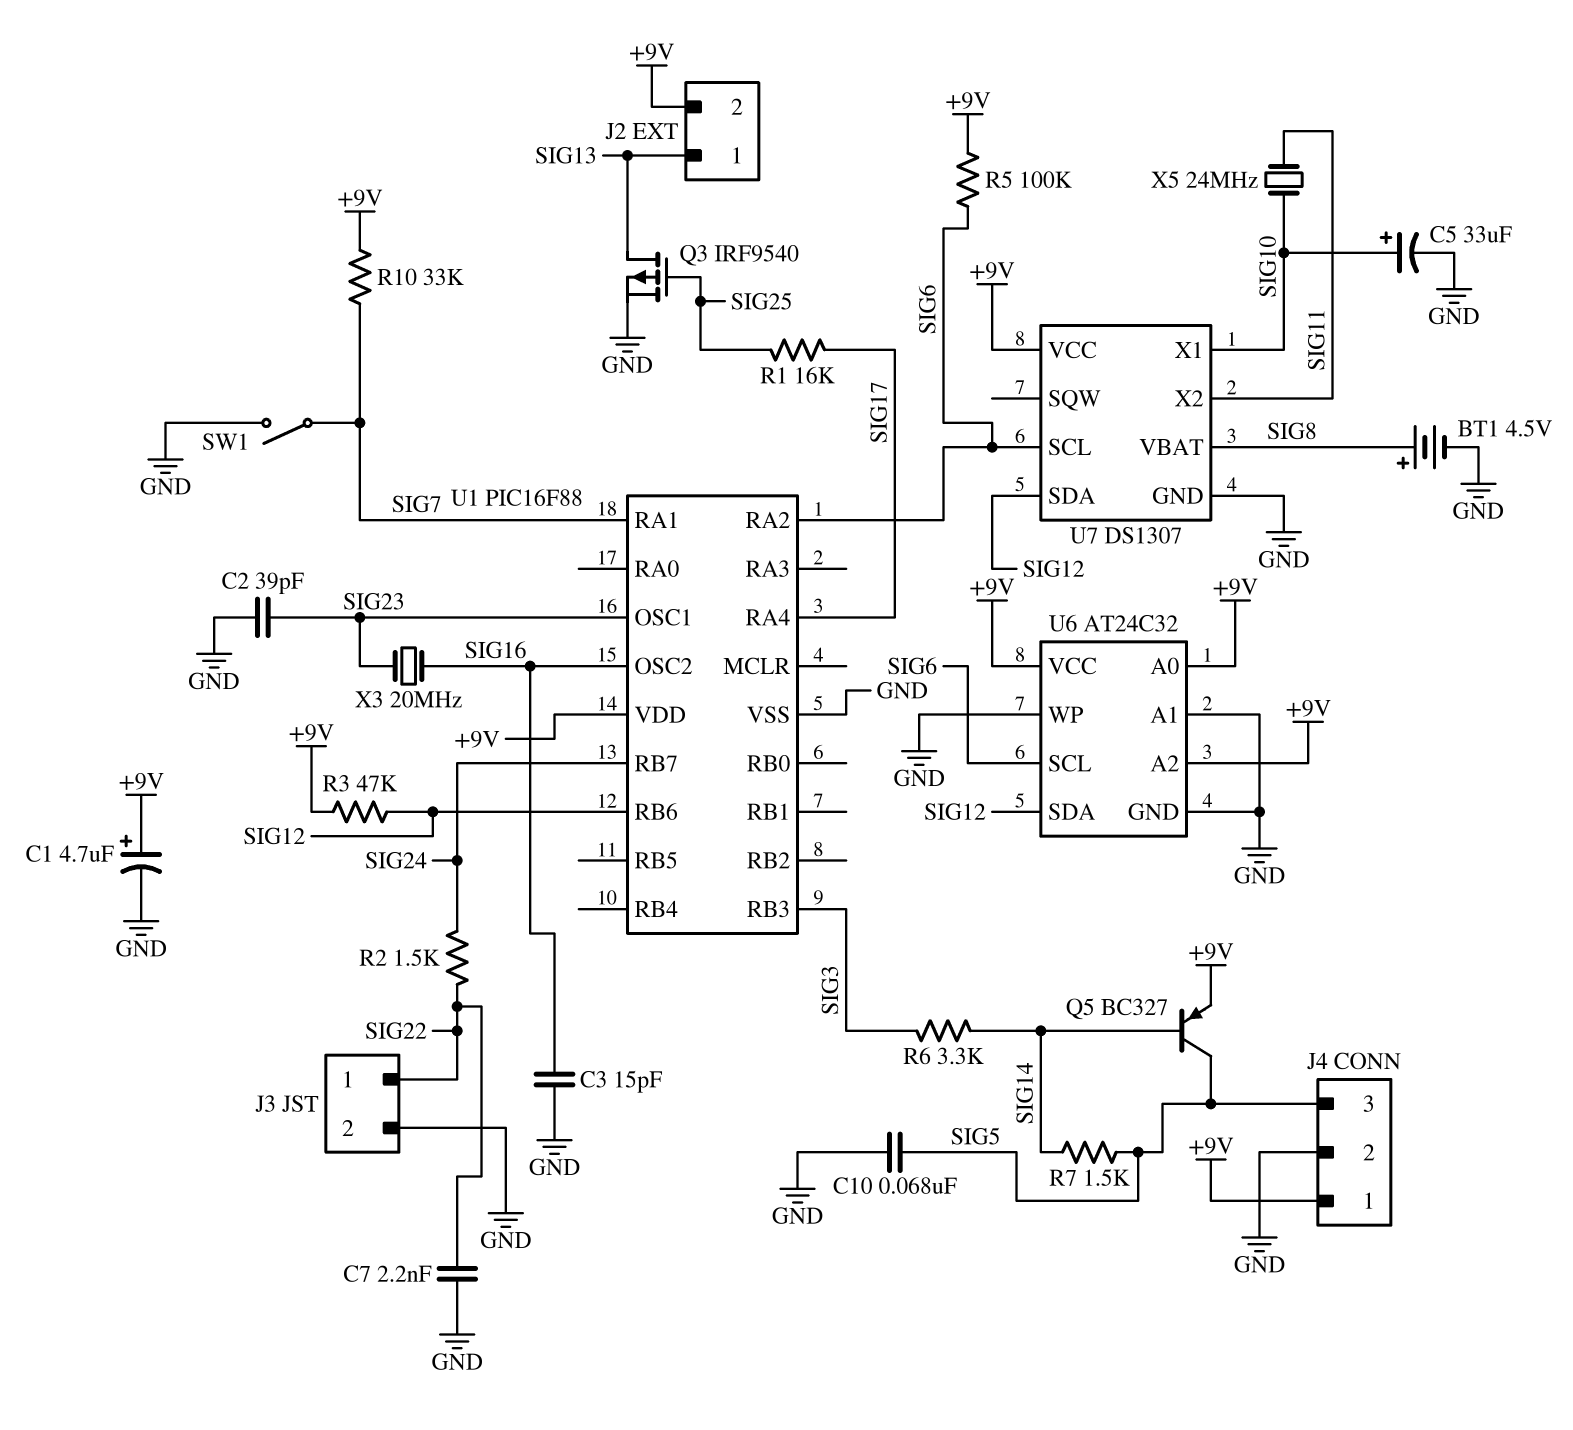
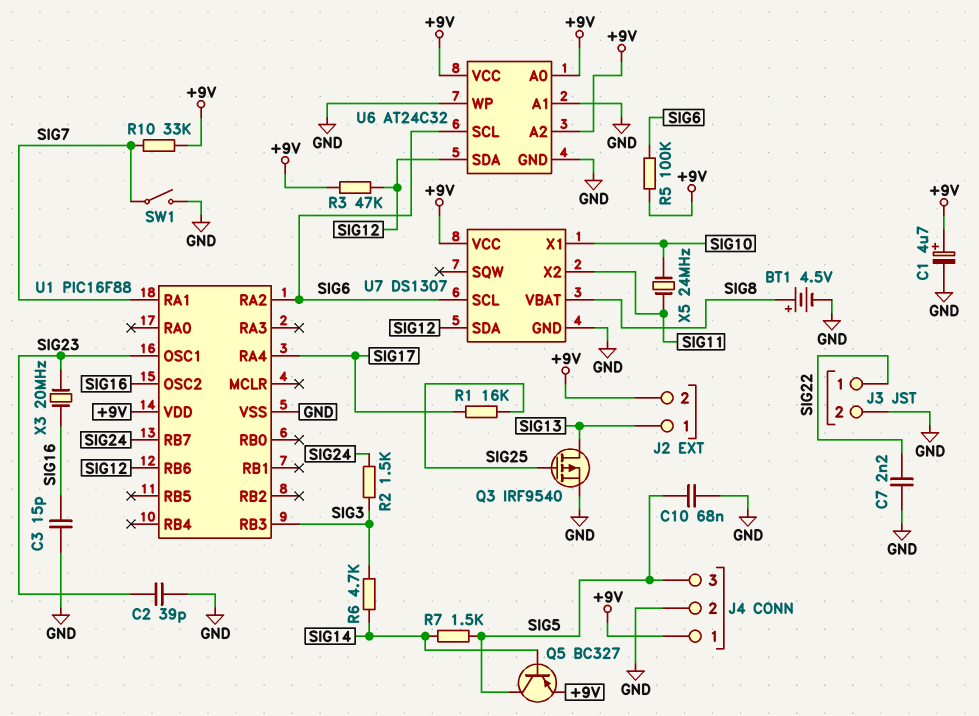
C5: 33uF (plus SIG10, minus GND) -> none
R2: 1.5k (SIG22, SIG24) -> 1.5k (SIG3, SIG24)
R6: 3.3k (SIG3, SIG14) -> 4.7k (SIG3, SIG14)

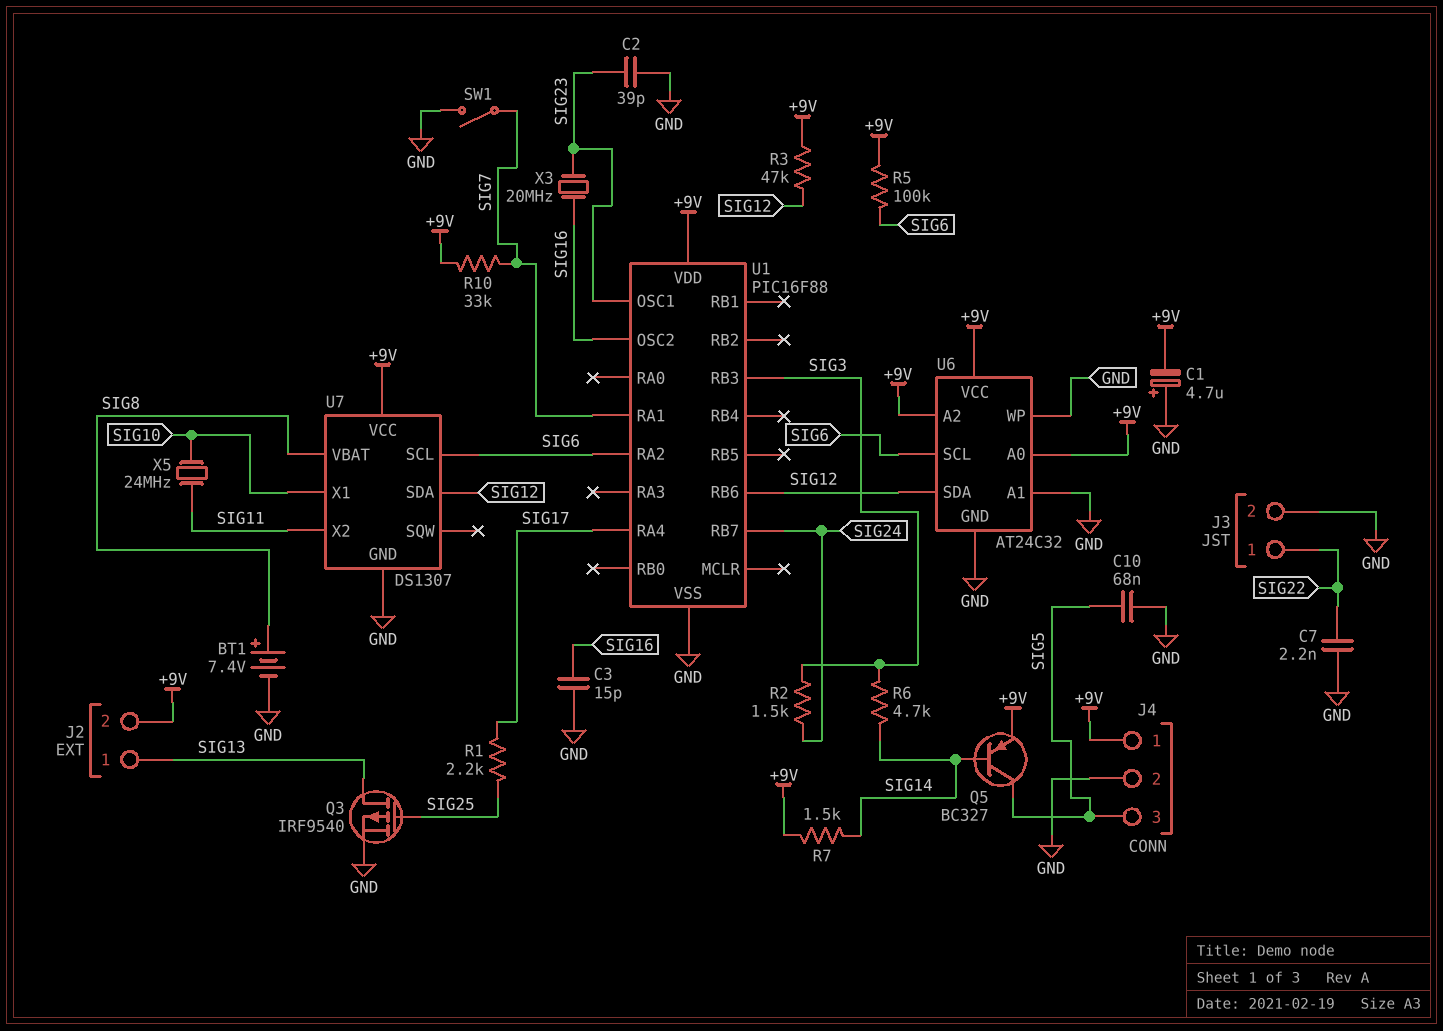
BT1: 4.5V (plus SIG8, minus GND) -> 7.4V (plus SIG8, minus GND)
C1: 4.7uF (plus +9V, minus GND) -> 4.7uF (plus GND, minus +9V)
R1: 16k (SIG17, SIG25) -> 2.2k (SIG17, SIG25)
R7: 1.5k (SIG5, SIG14) -> 1.5k (+9V, SIG14)

